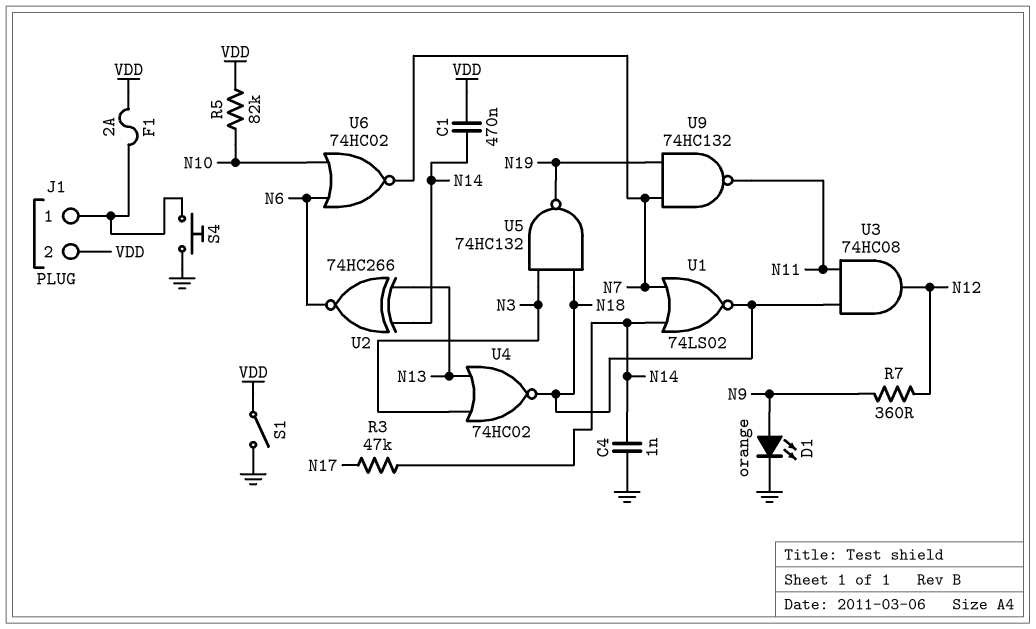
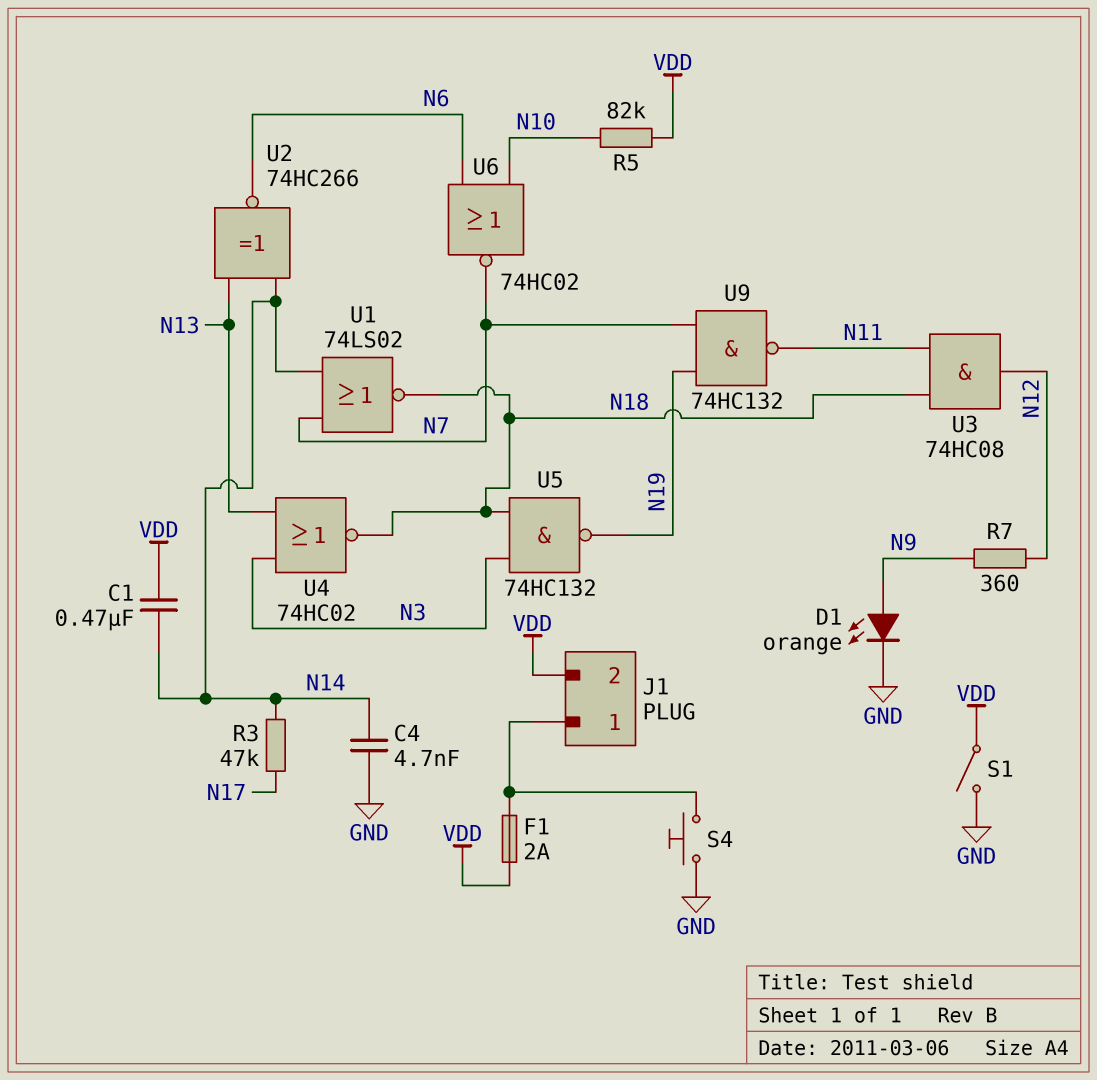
C4: 1nF (GND, N14) -> 4.7nF (GND, N14)

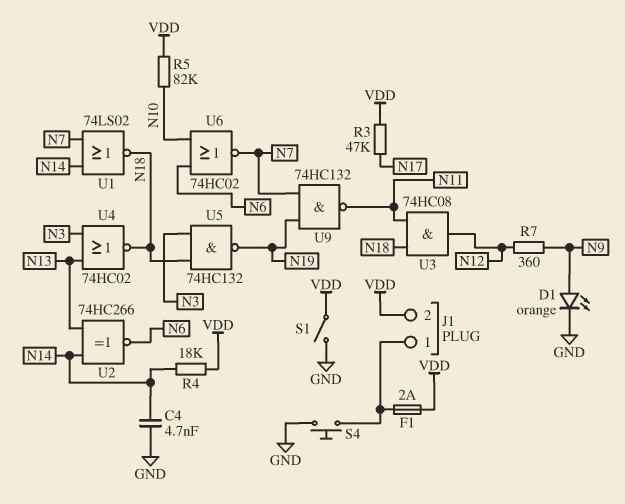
C1: 470nF (N14, VDD) -> none
R3: 47k (N14, N17) -> 47k (N17, VDD)
R4: none -> 18k (N14, VDD)

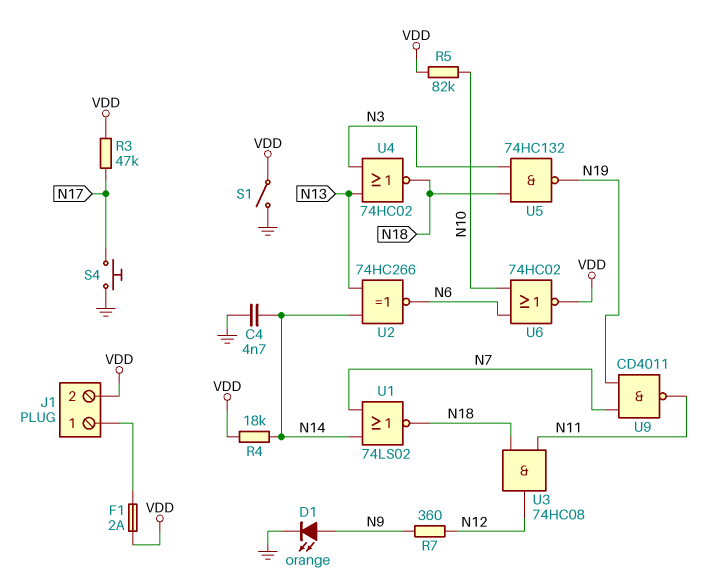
S4: button (GND, J1/1) -> button (GND, N17)
U6: NOR 74HC02 (in N6, in N10, out N7) -> NOR 74HC02 (in N6, in N10, out VDD)
U9: NAND 74HC132 (in N7, in N19, out N11) -> NAND CD4011 (in N7, in N19, out N11)

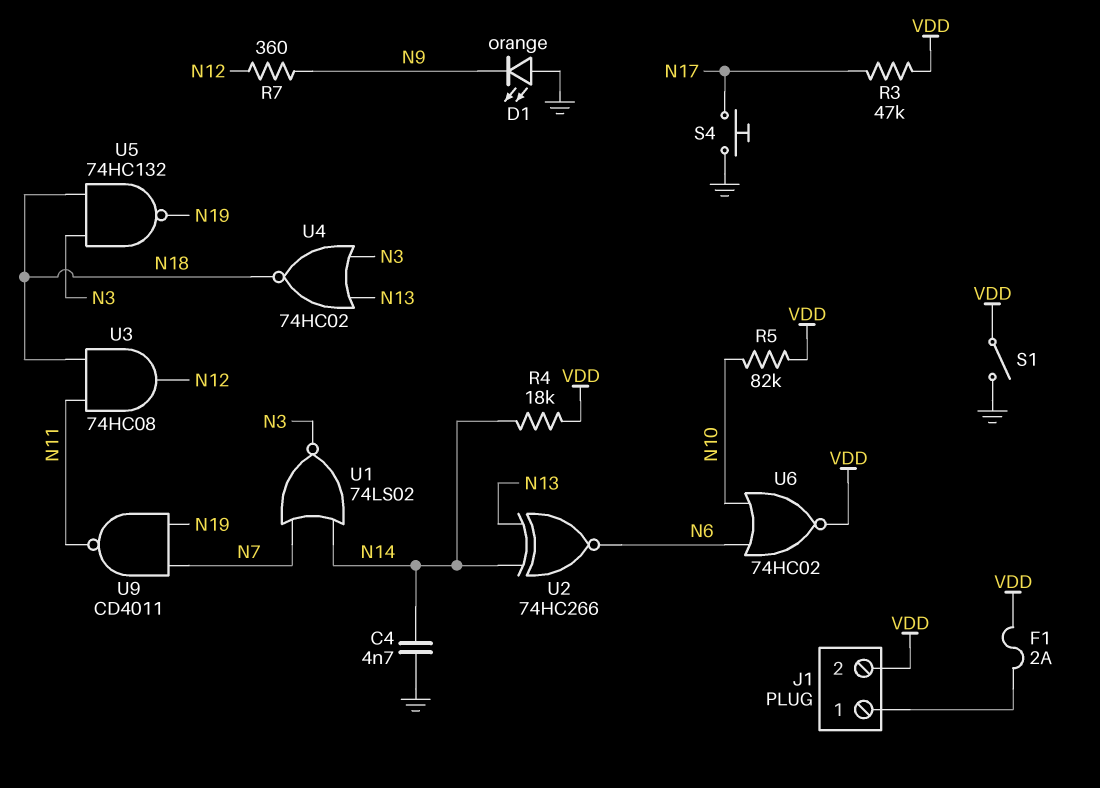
D1: LED orange (A N9, K GND) -> LED orange (A GND, K N9)
U1: NOR 74LS02 (in N7, in N14, out N18) -> NOR 74LS02 (in N7, in N14, out N3)

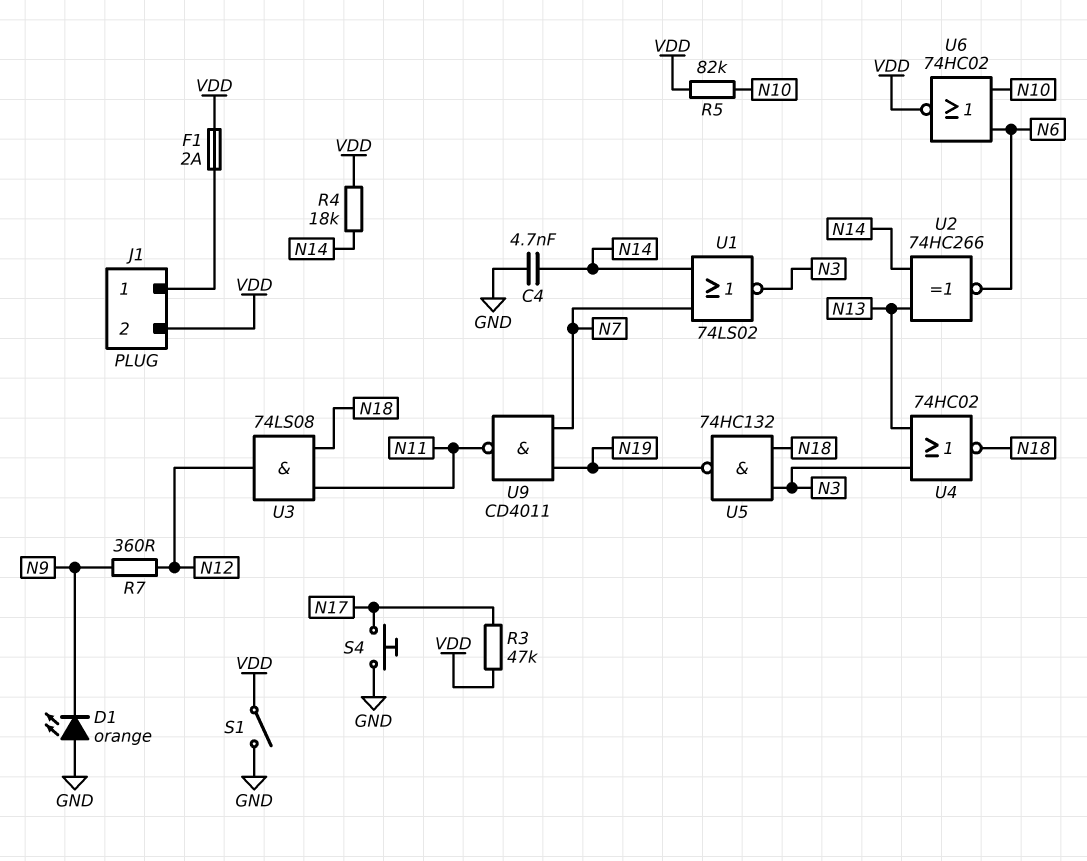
U3: AND 74HC08 (in N11, in N18, out N12) -> AND 74LS08 (in N11, in N18, out N12)

